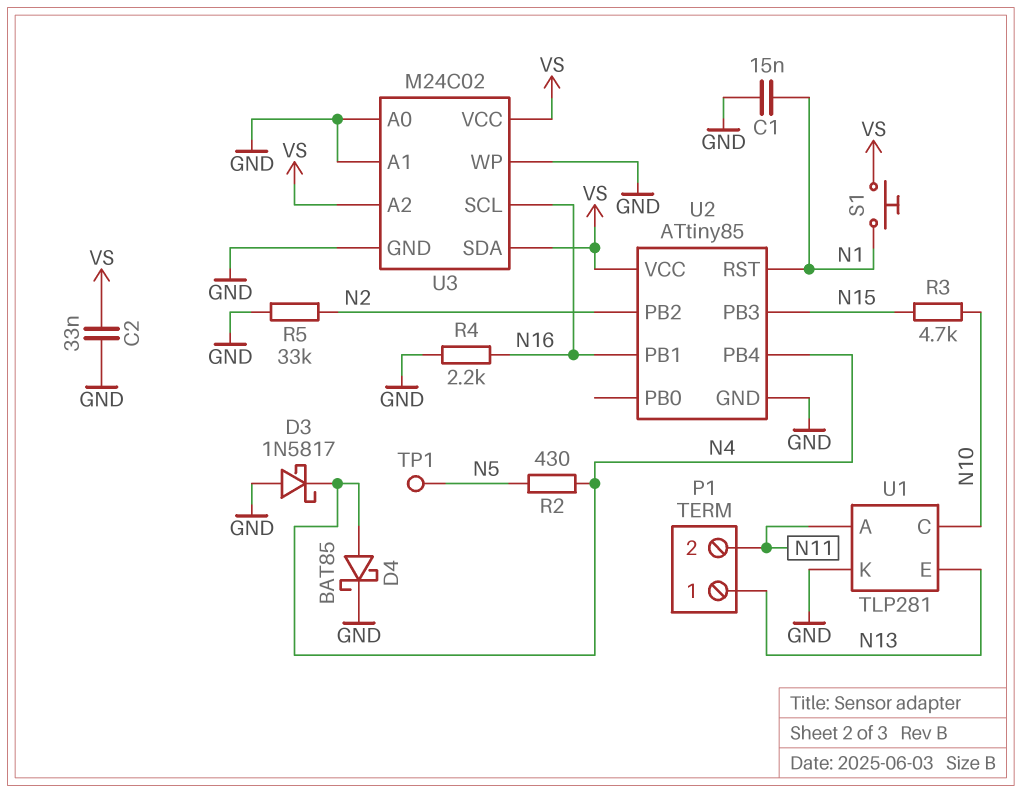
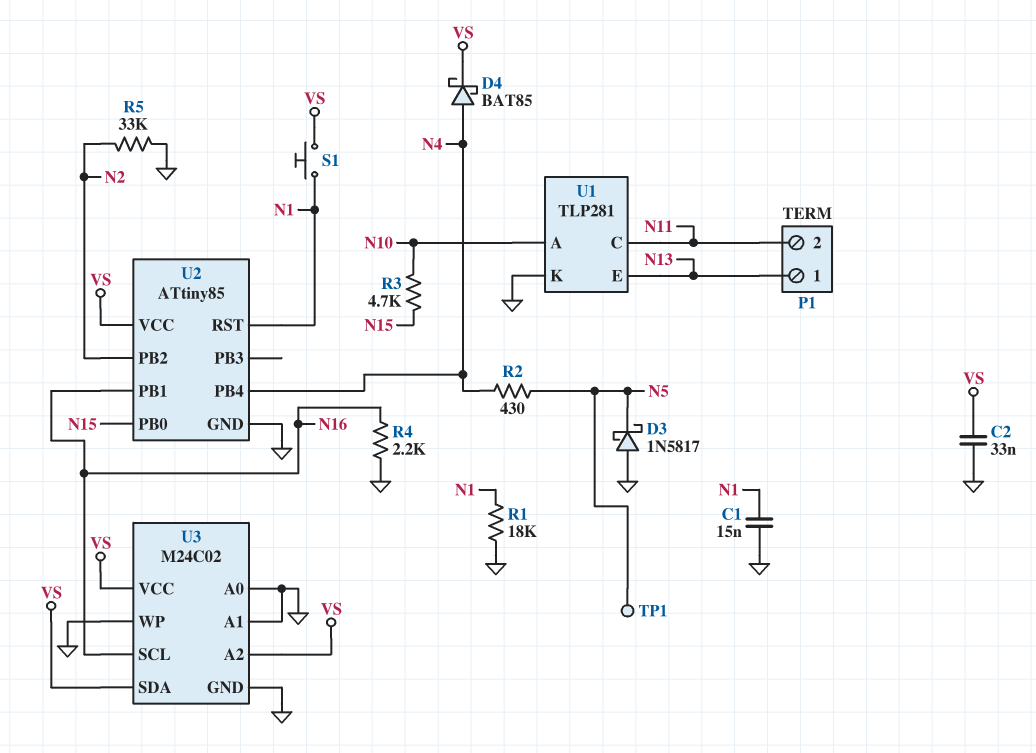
D3: schottky 1N5817 (A GND, K N4) -> schottky 1N5817 (A GND, K N5)
D4: schottky BAT85 (A N4, K GND) -> schottky BAT85 (A N4, K VS)
R1: none -> 18k (GND, N1)
U1 pin A: N11 -> N10
U1 pin C: N10 -> N11
U2 pin PB0: none -> N15
U2 pin PB3: N15 -> none

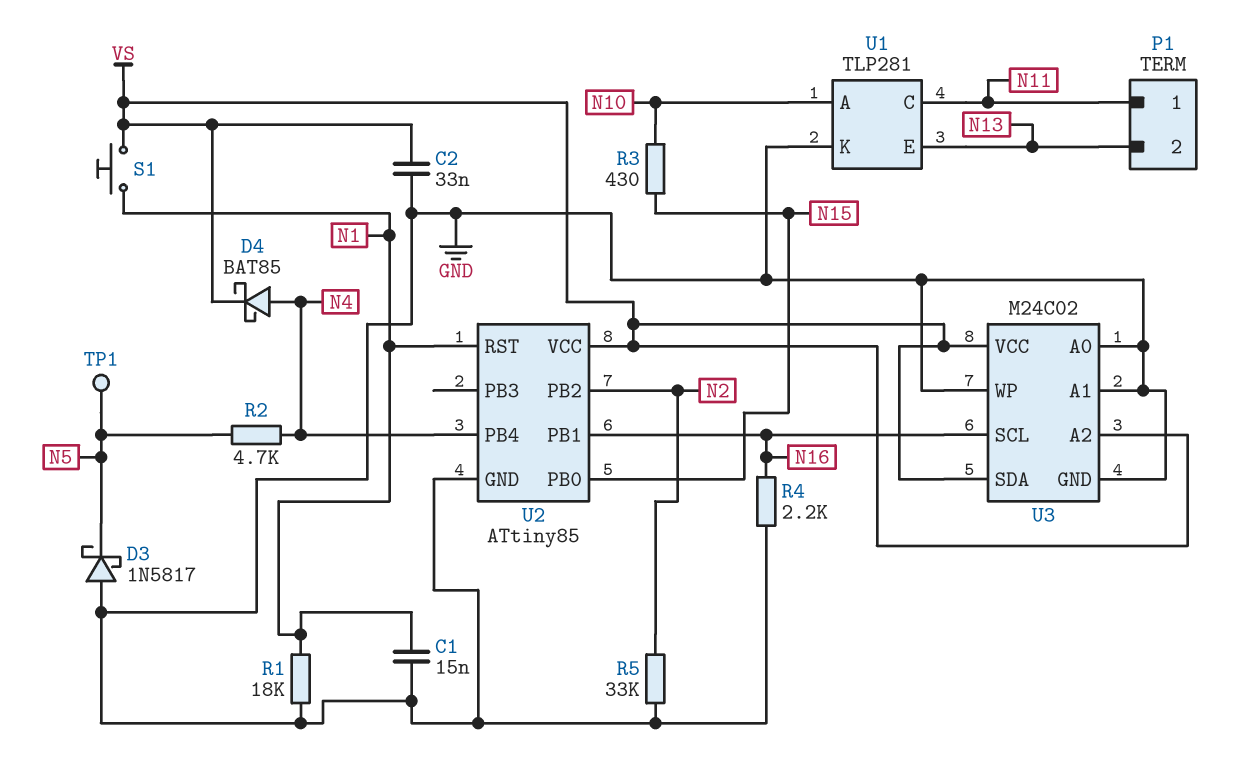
P1 pin 1: N13 -> N11
P1 pin 2: N11 -> N13
R2: 430 (N4, N5) -> 4.7k (N4, N5)
R3: 4.7k (N10, N15) -> 430 (N10, N15)

